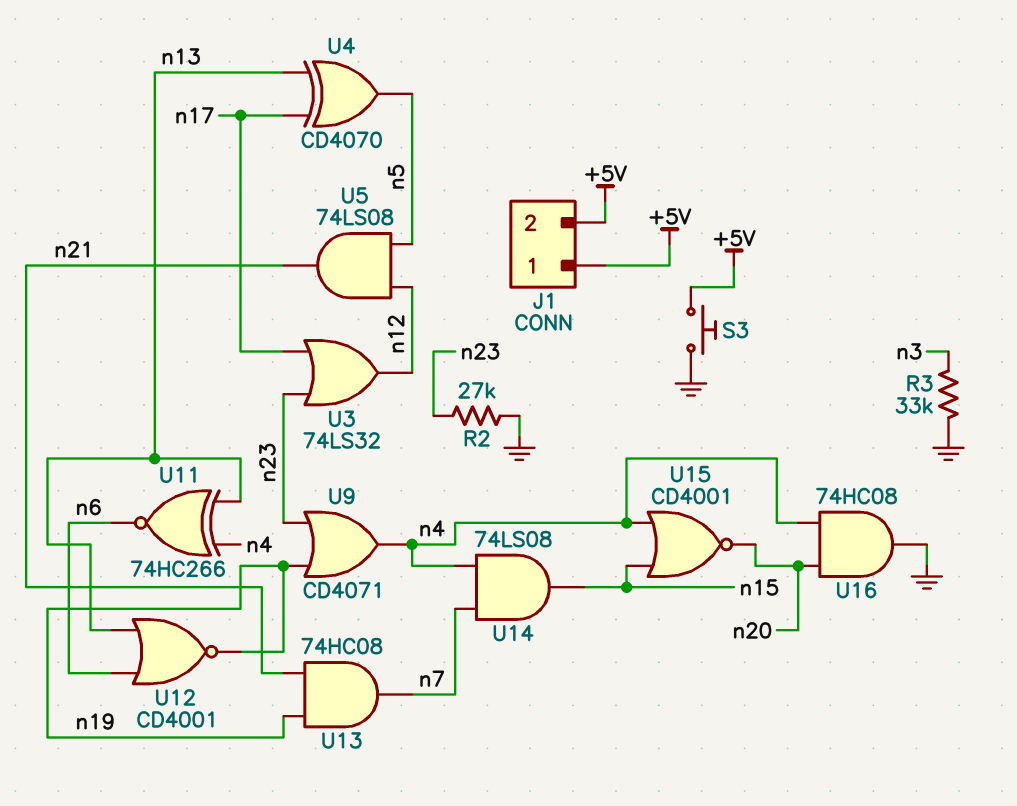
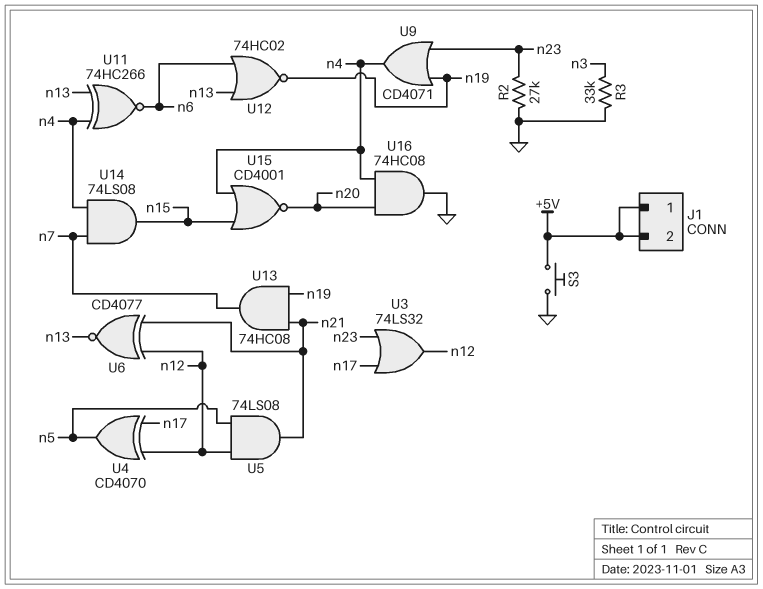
U4: XOR CD4070 (in n13, in n17, out n5) -> XOR CD4070 (in n12, in n17, out n5)
U6: none -> XNOR CD4077 (in n12, in n21, out n13)
U12: NOR CD4001 (in n6, in n13, out n19) -> NOR 74HC02 (in n6, in n13, out n19)

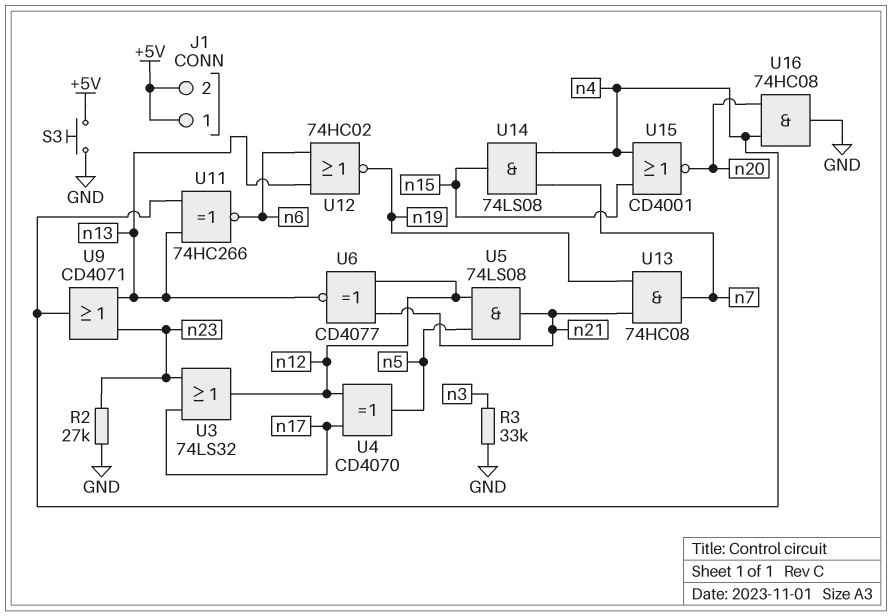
U9: OR CD4071 (in n19, in n23, out n4) -> OR CD4071 (in n13, in n23, out n4)

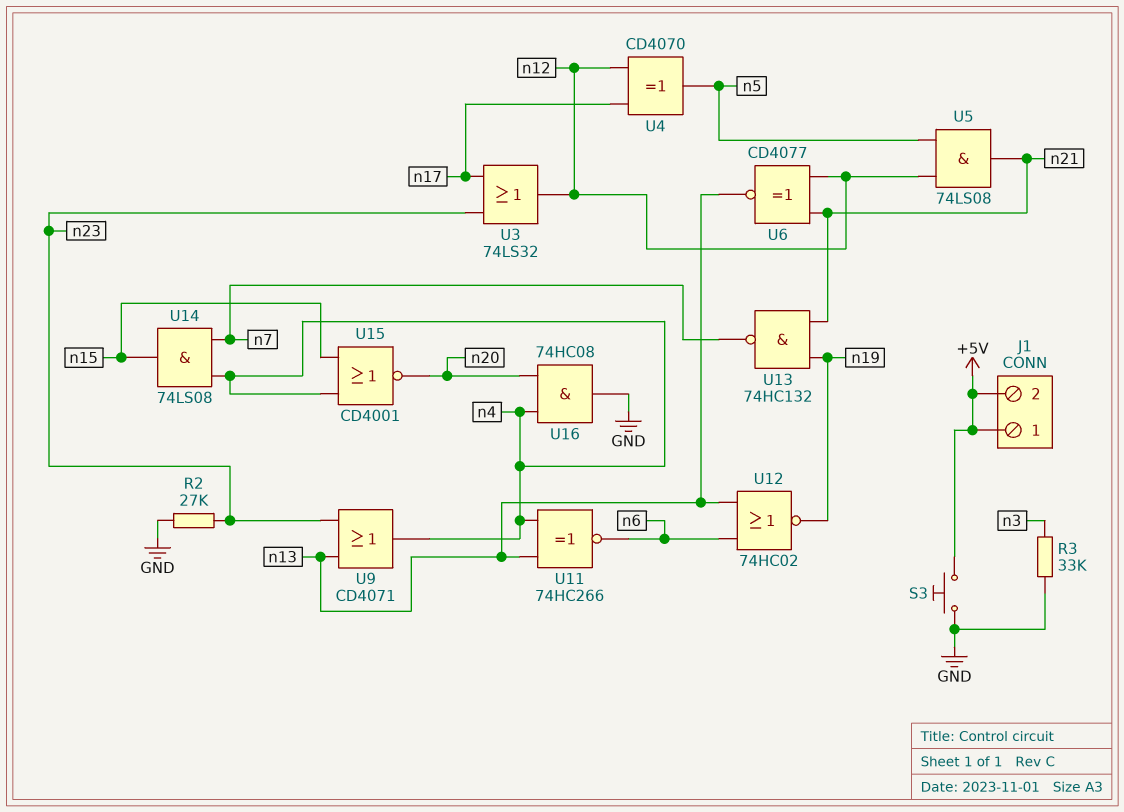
U13: AND 74HC08 (in n19, in n21, out n7) -> NAND 74HC132 (in n19, in n21, out n7)

